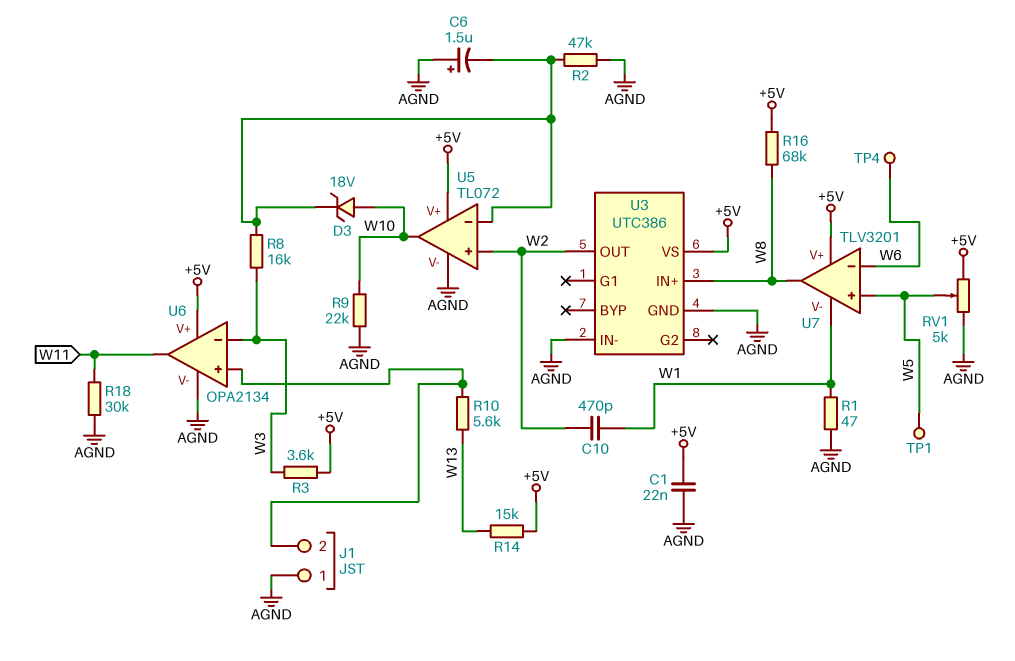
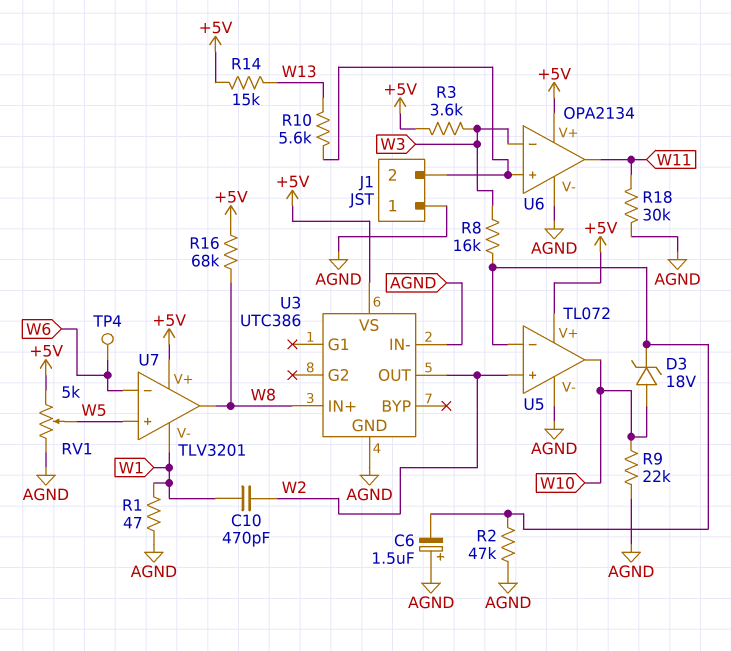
C1: 22nF (+5V, AGND) -> none
TP1: test point (W5) -> none

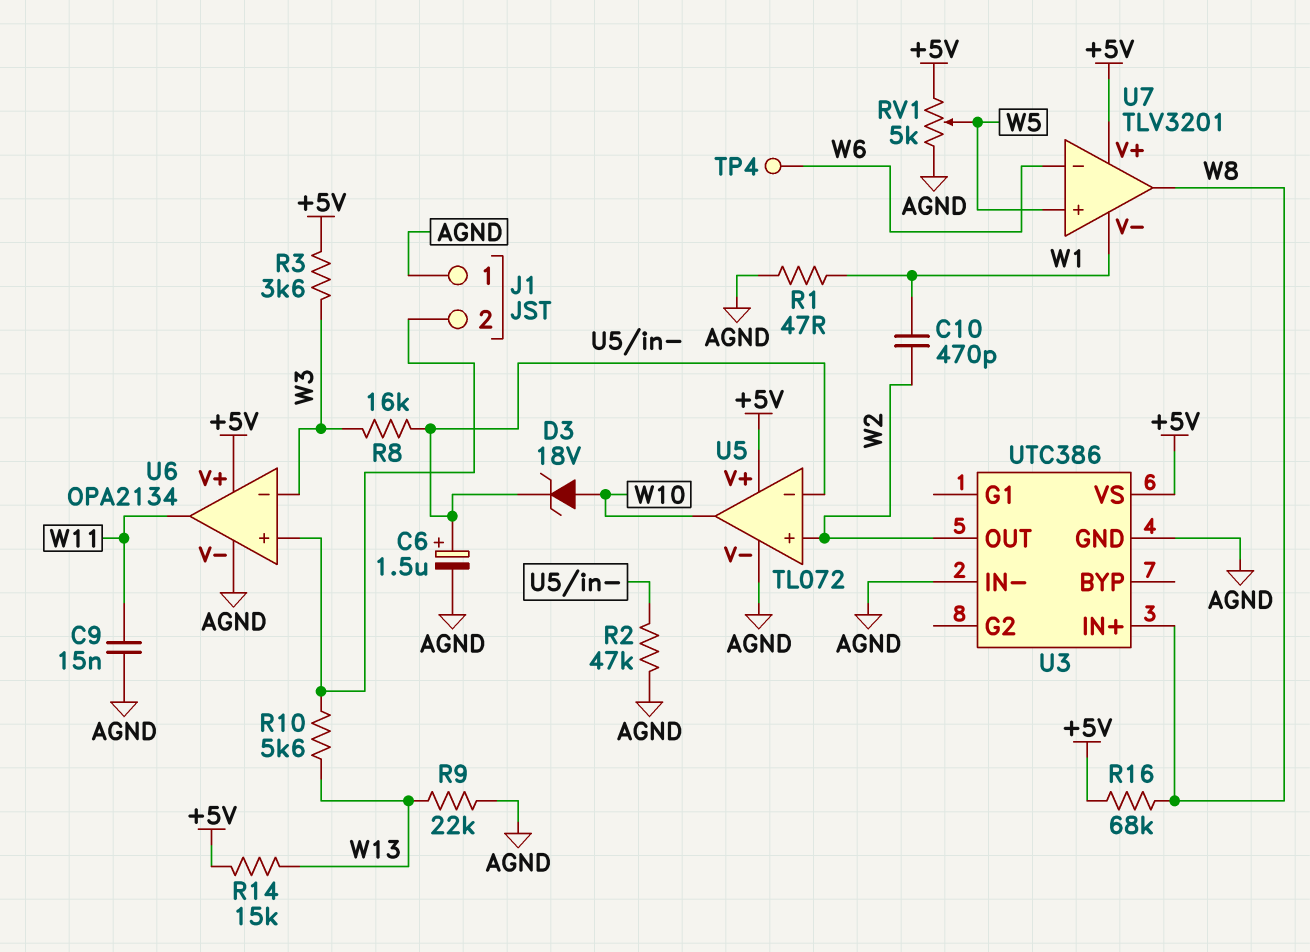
C6: 1.5uF (plus AGND, minus U5/in-) -> 1.5uF (plus U5/in-, minus AGND)
C9: none -> 15nF (AGND, W11)
R9: 22k (AGND, W10) -> 22k (AGND, W13)
R18: 30k (AGND, W11) -> none

